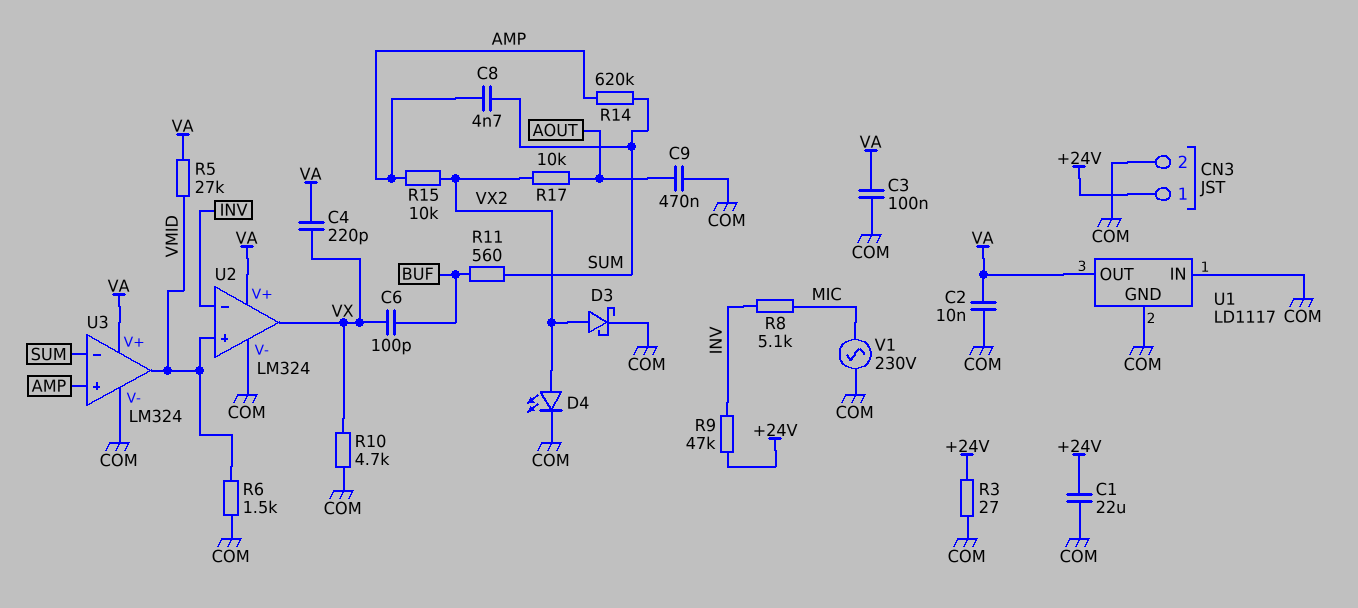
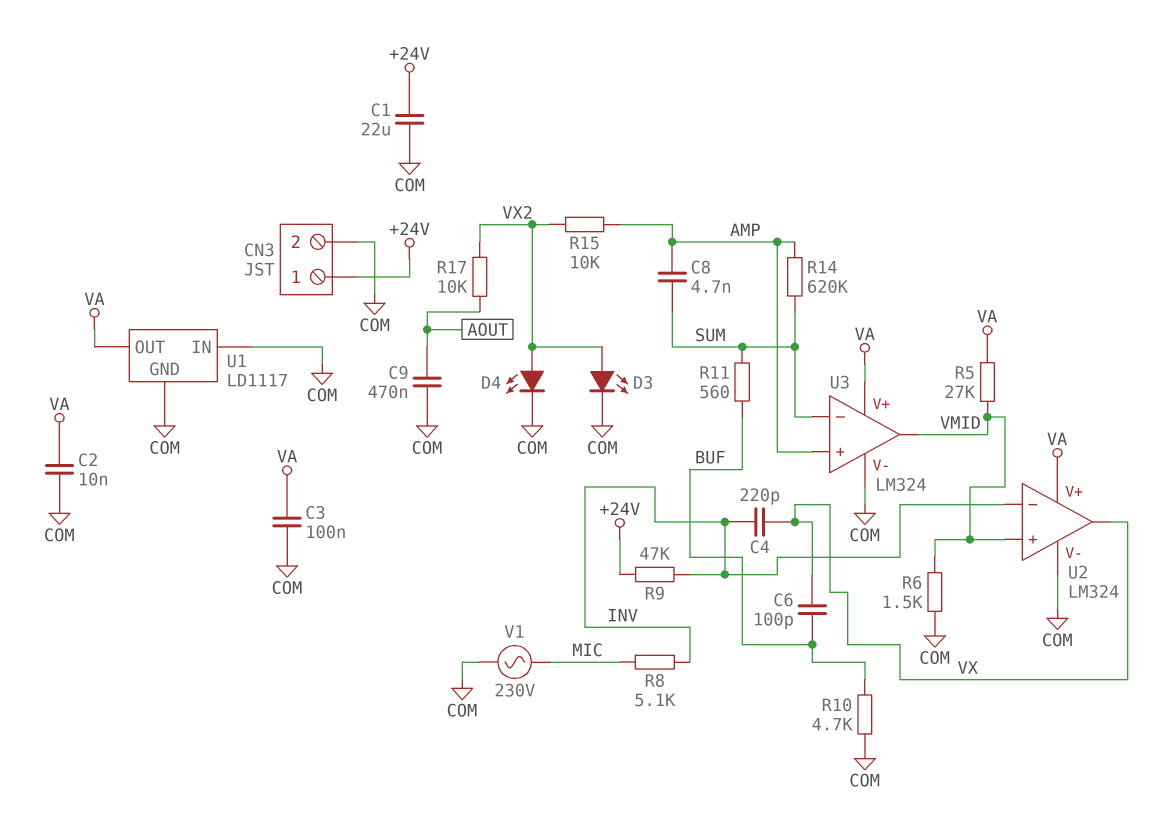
C4: 220pF (VA, VX) -> 220pF (INV, VX)
D3: schottky (A VX2, K COM) -> LED (A VX2, K COM)
R3: 27 (+24V, COM) -> none
R10: 4.7k (COM, VX) -> 4.7k (BUF, COM)

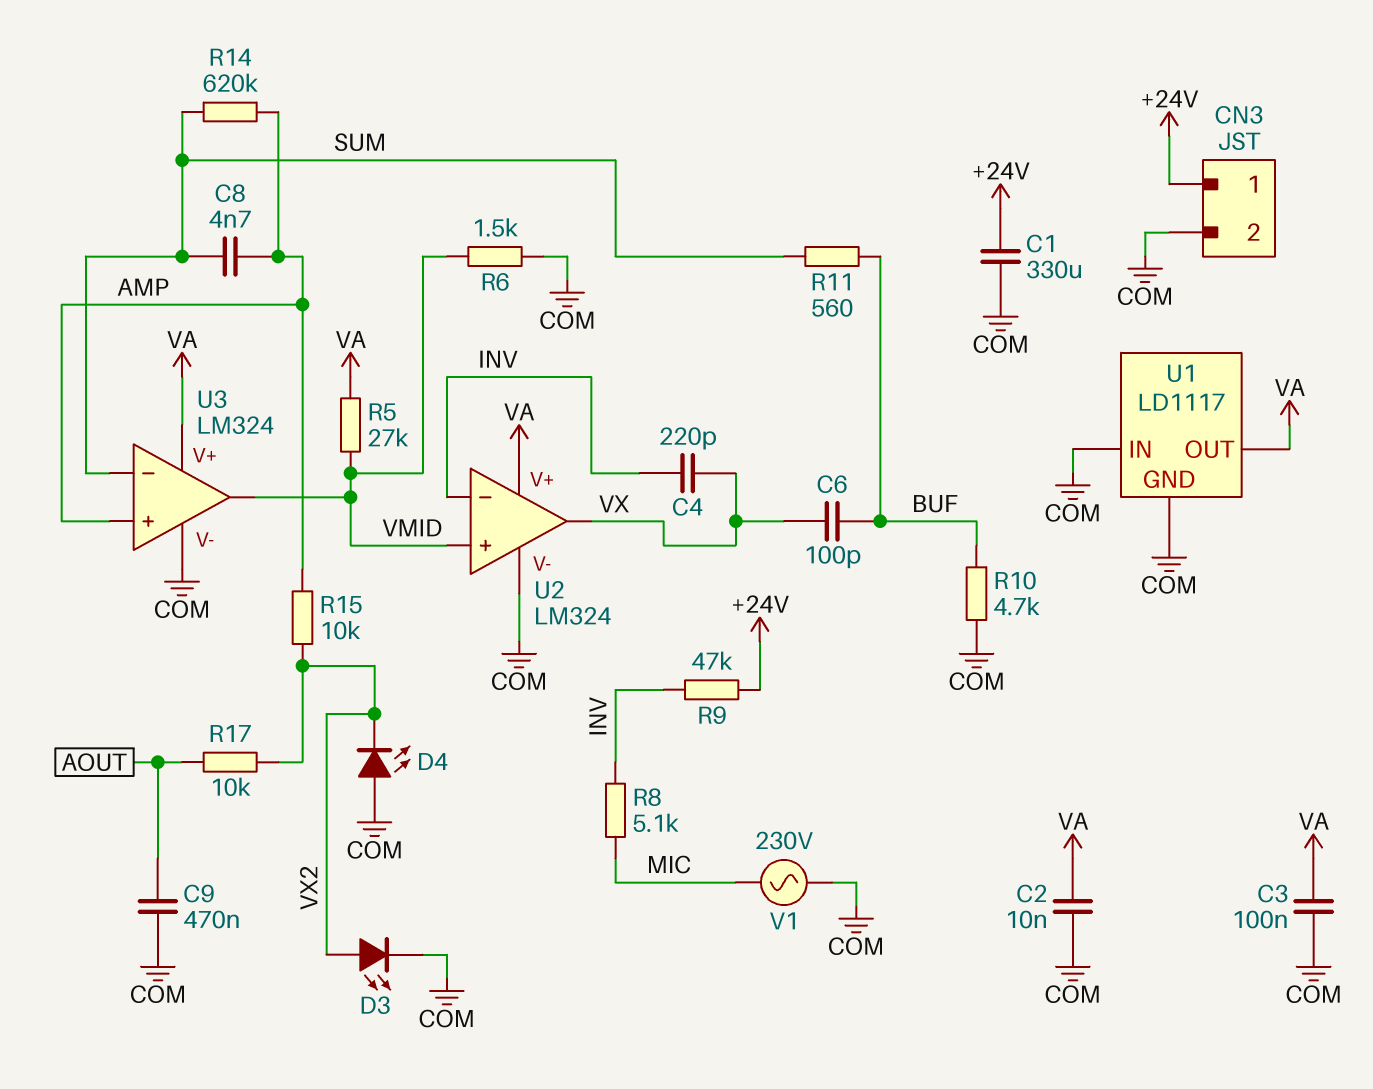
C1: 22uF (+24V, COM) -> 330uF (+24V, COM)
D4: LED (A VX2, K COM) -> LED (A COM, K VX2)

